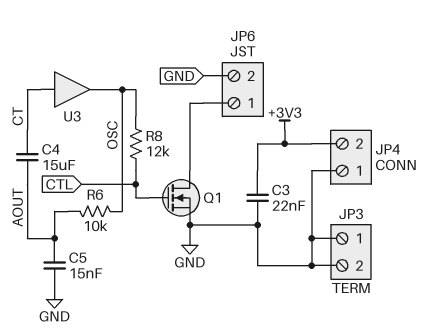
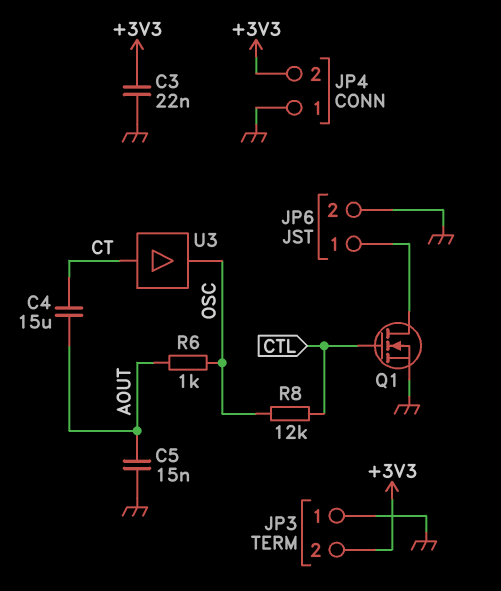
JP3 pin 2: GND -> +3V3
R6: 10k (AOUT, OSC) -> 1k (AOUT, OSC)

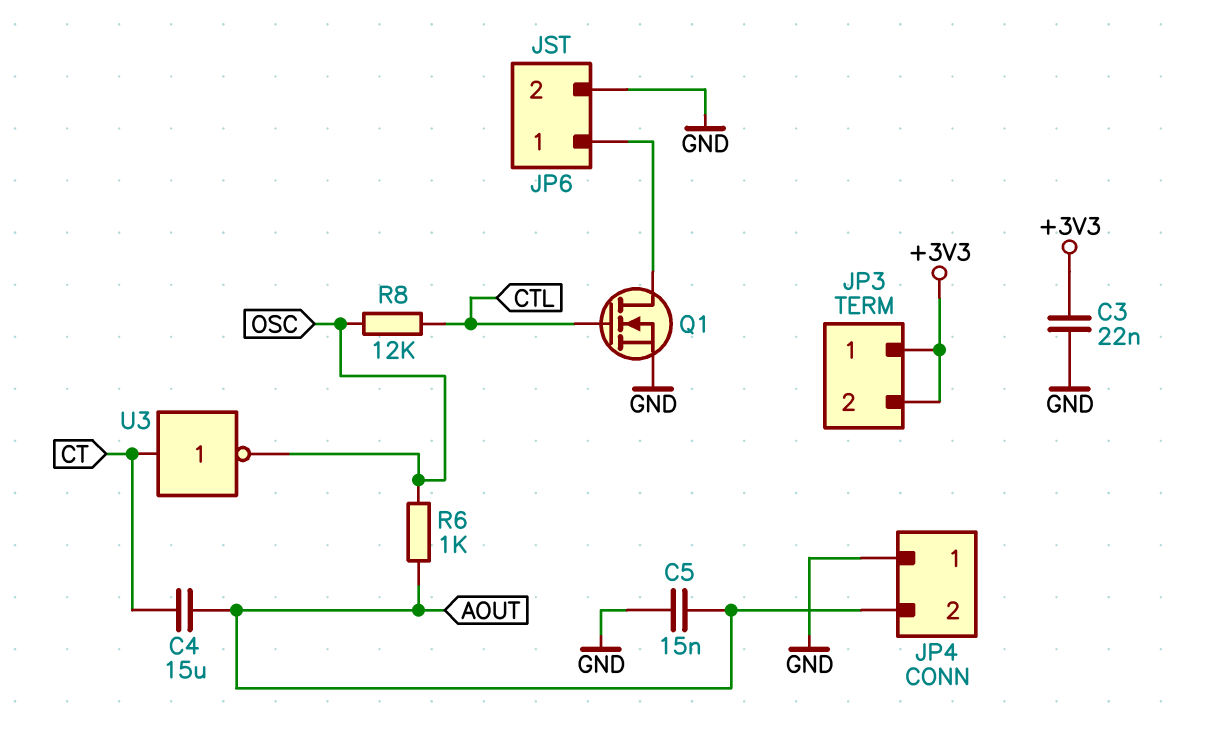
JP3 pin 1: GND -> +3V3
JP4 pin 2: +3V3 -> AOUT
U3: buffer (in CT, out OSC) -> NOT (in CT, out OSC)

